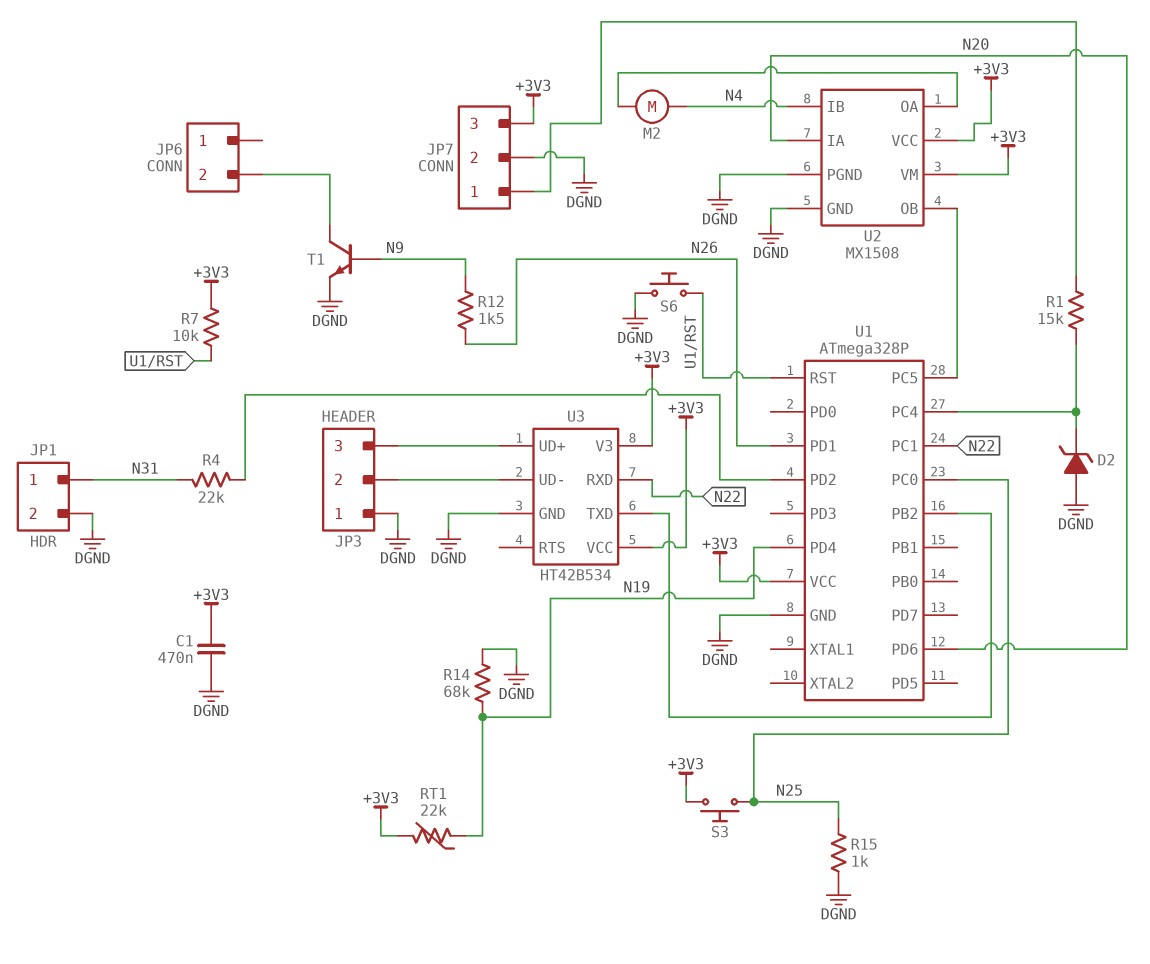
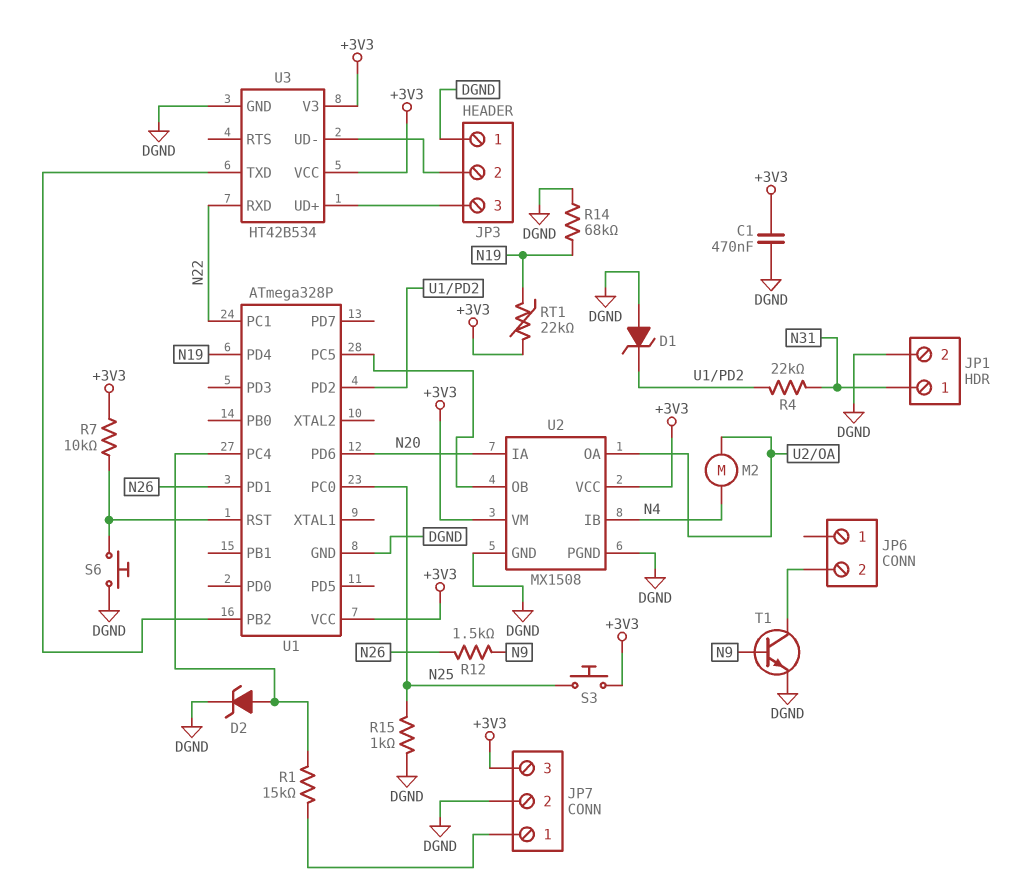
D1: none -> zener (A DGND, K U1/PD2)
D2: zener (A DGND, K U1/PC4) -> zener (A U1/PC4, K DGND)

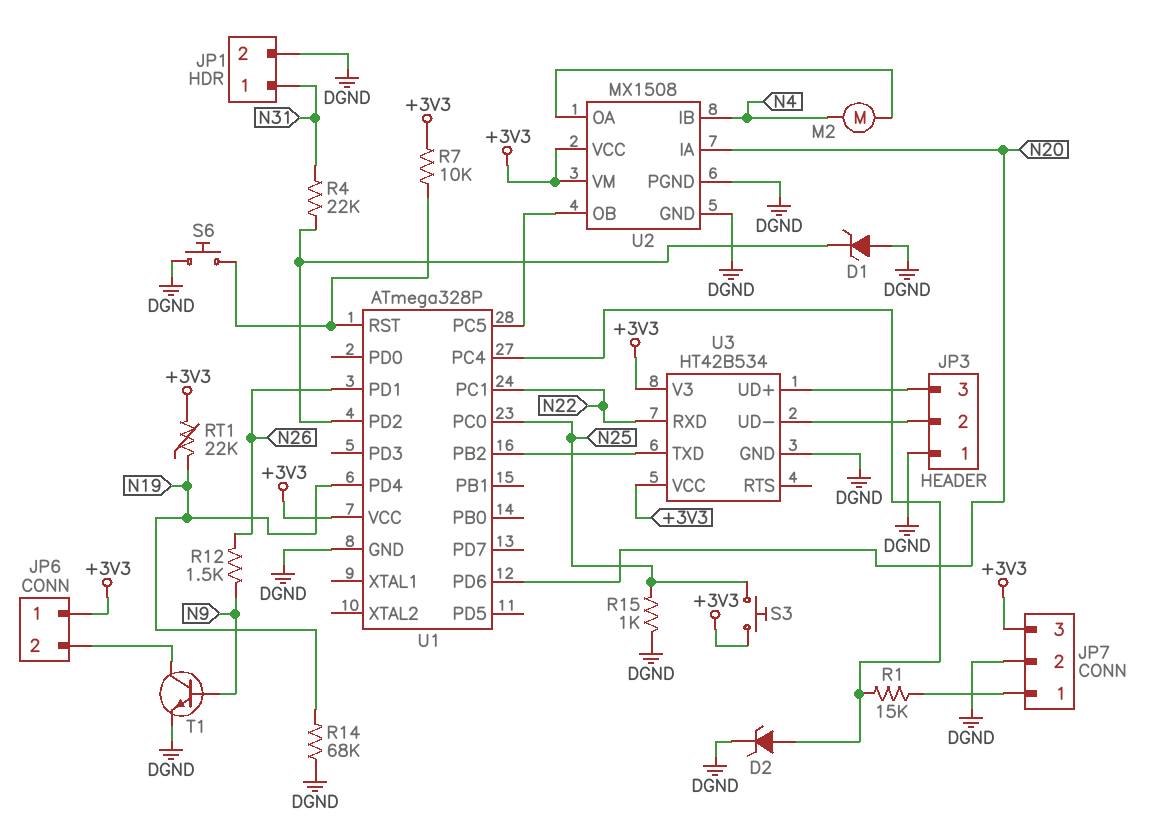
C1: 470nF (+3V3, DGND) -> none
JP6 pin 1: none -> +3V3

